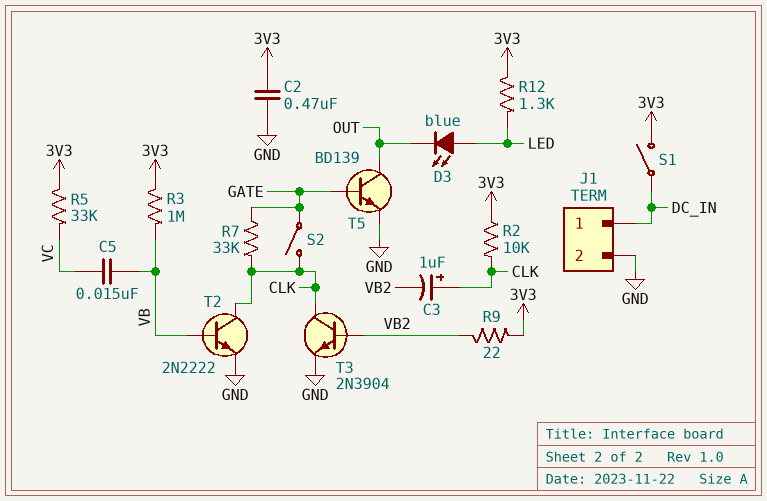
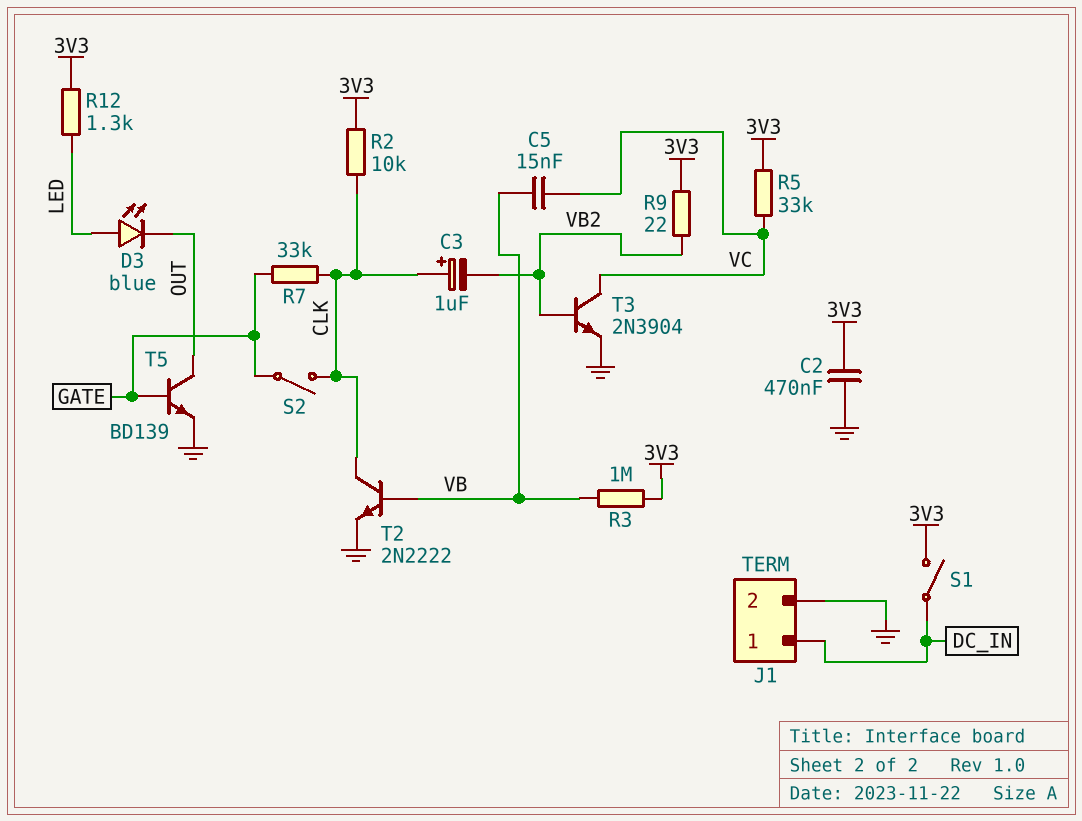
T3: NPN 2N3904 (B VB2, C CLK, E GND) -> NPN 2N3904 (B VB2, C VC, E GND)

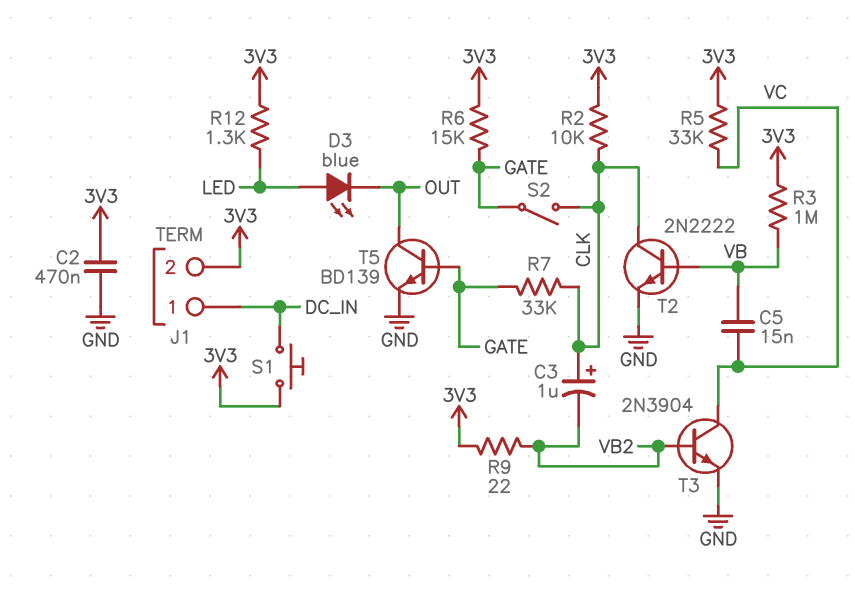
J1 pin 2: GND -> 3V3
R6: none -> 15k (3V3, GATE)
S1: switch (3V3, DC_IN) -> button (3V3, DC_IN)

